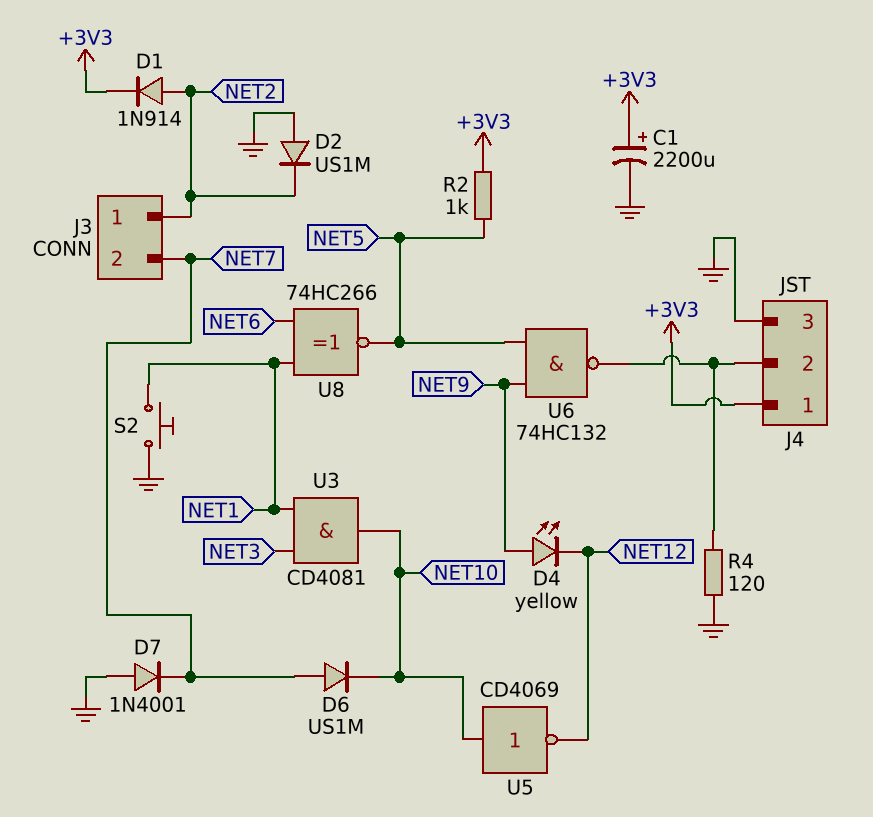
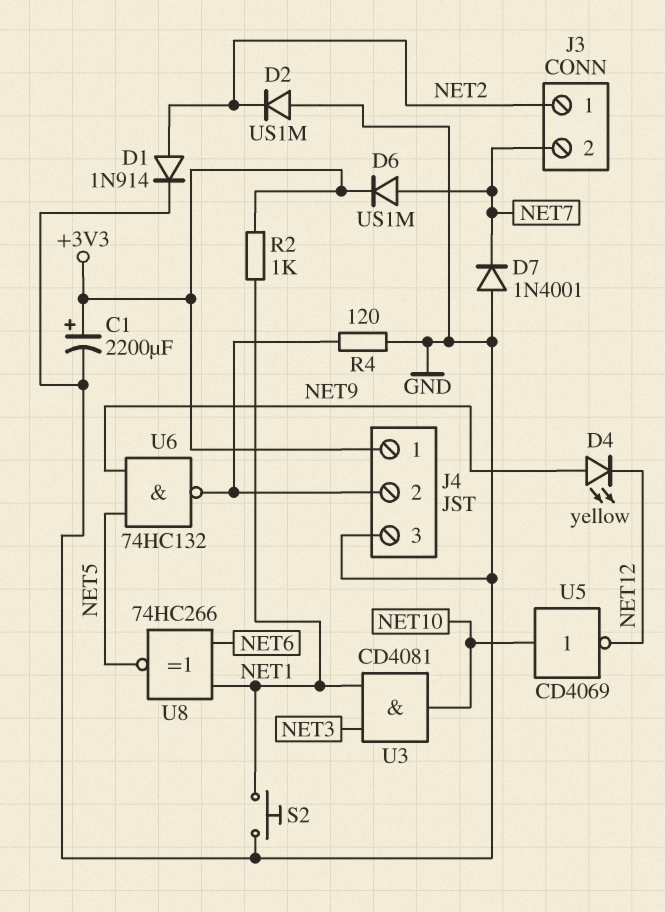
D1: diode 1N914 (A NET2, K +3V3) -> diode 1N914 (A NET2, K GND)
D6: diode US1M (A NET7, K NET10) -> diode US1M (A NET7, K +3V3)
R2: 1k (+3V3, NET5) -> 1k (+3V3, NET1)

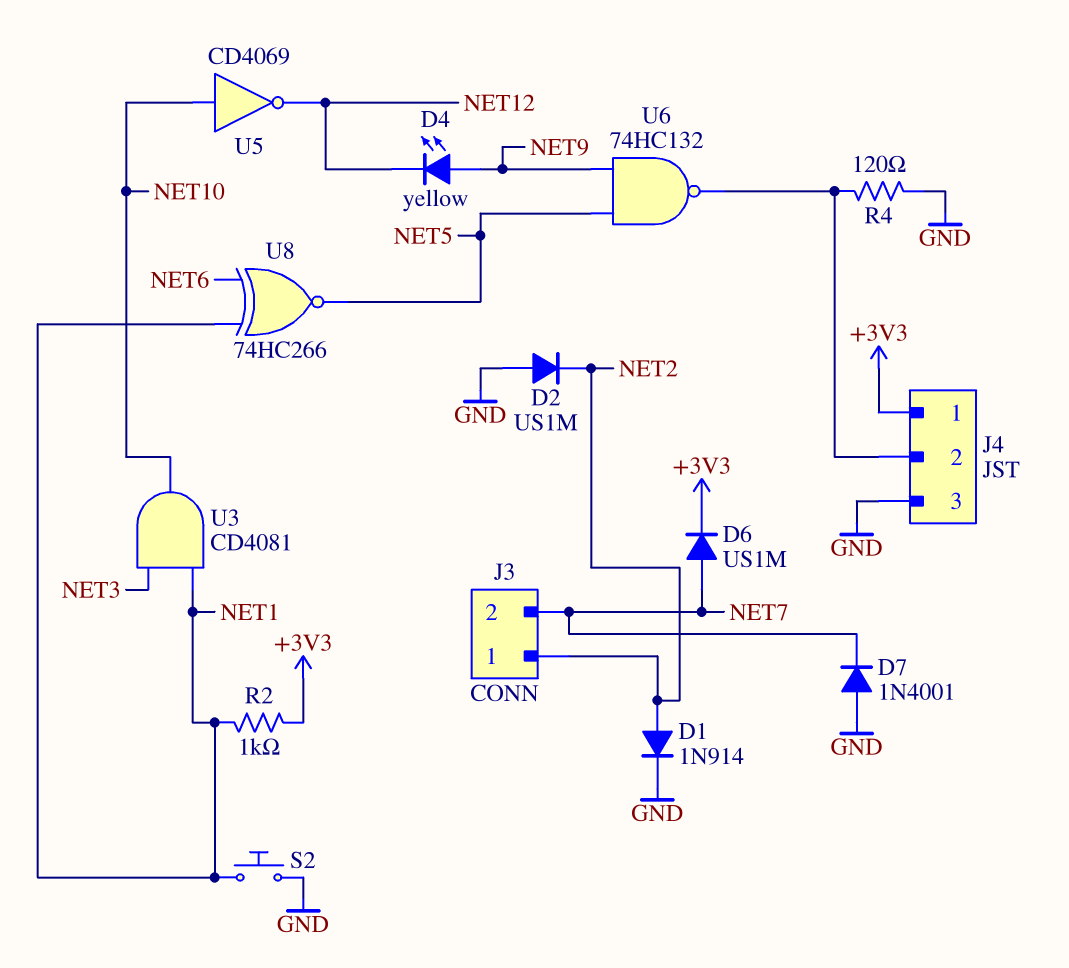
C1: 2200uF (plus +3V3, minus GND) -> none

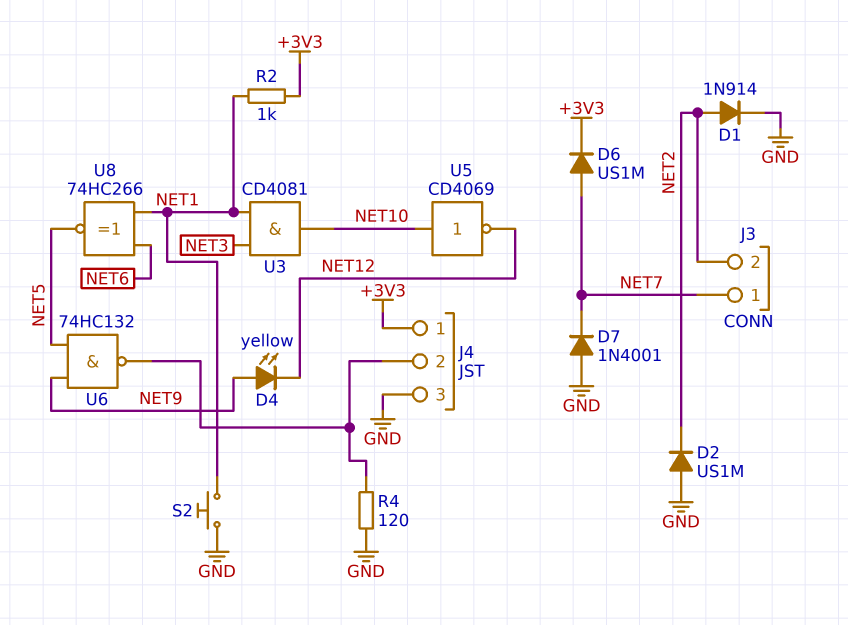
J3 pin 1: NET2 -> NET7
J3 pin 2: NET7 -> NET2

